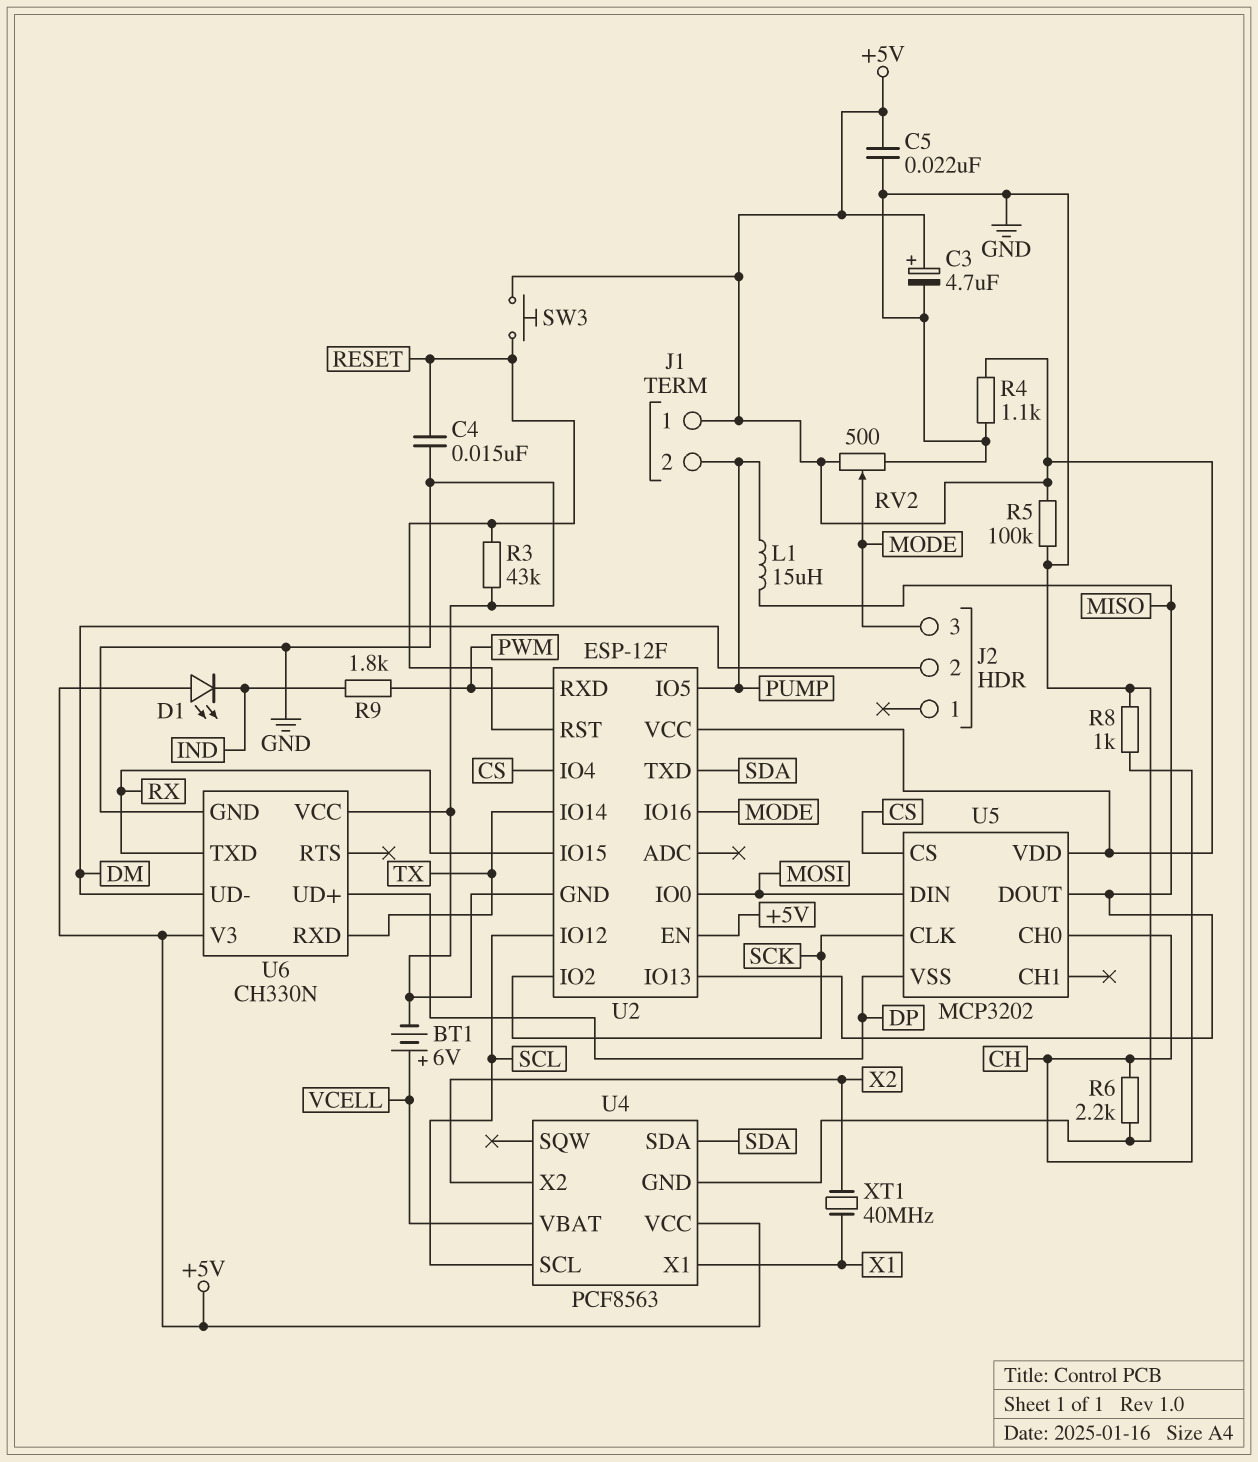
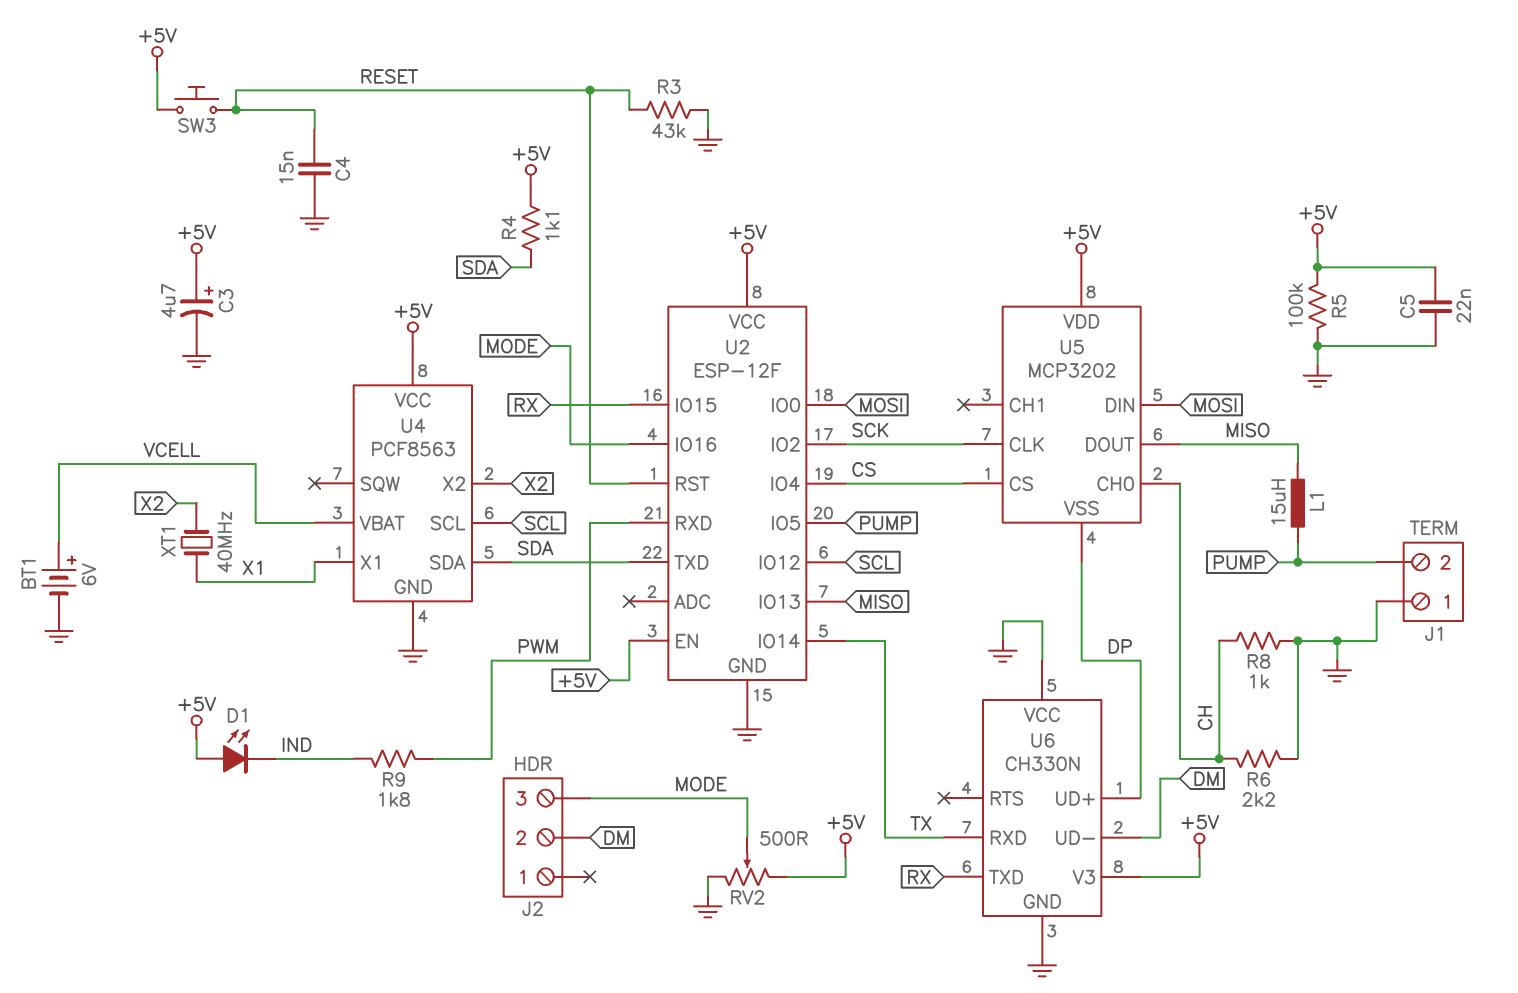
J1 pin 1: +5V -> GND
R4: 1.1k (+5V, GND) -> 1.1k (+5V, SDA)

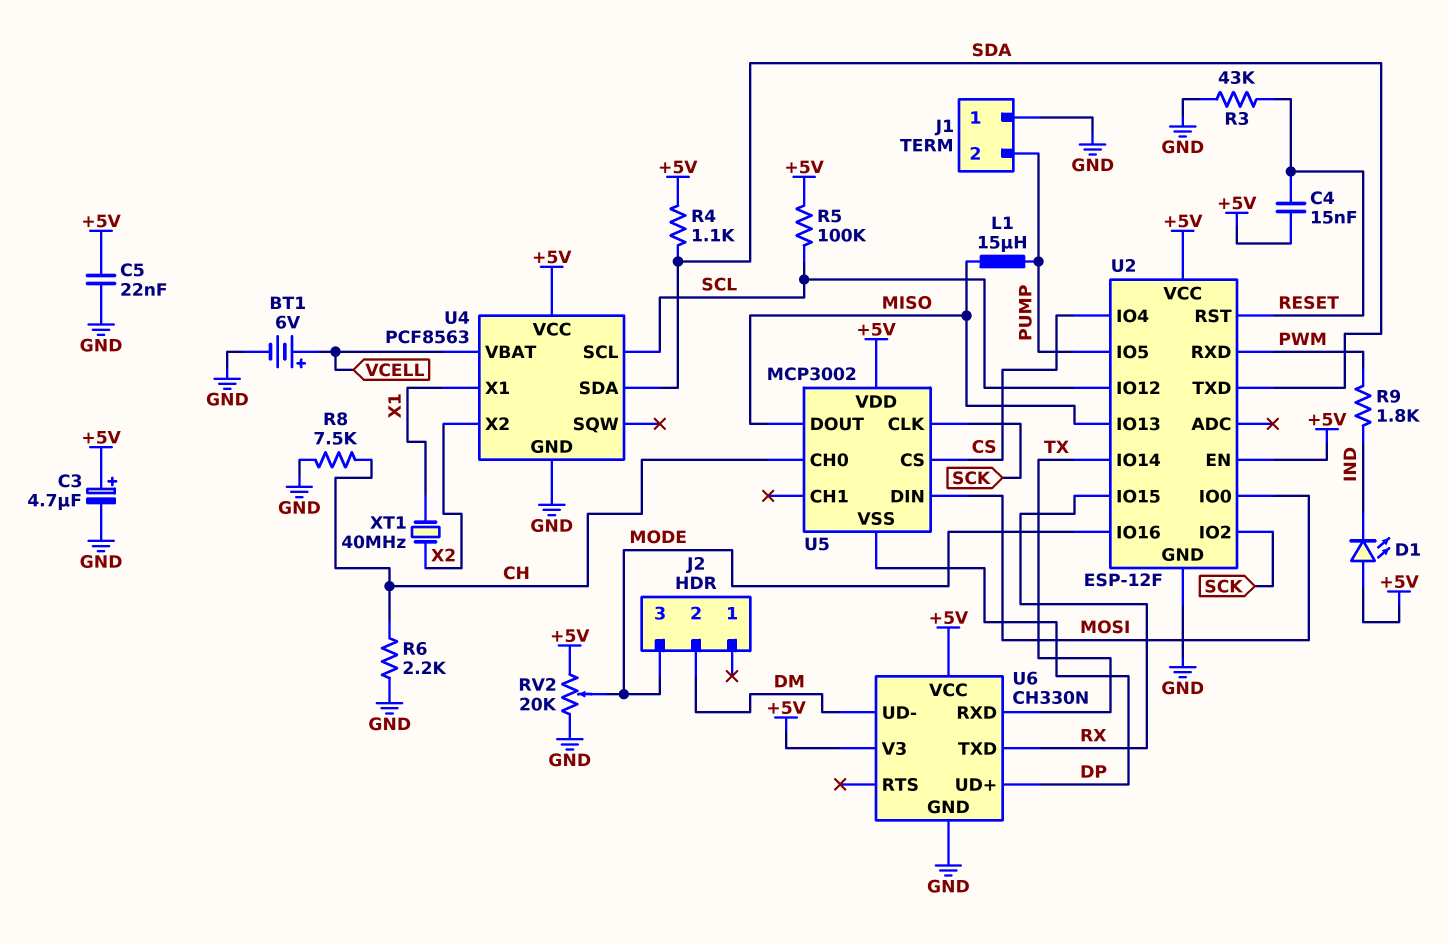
C4: 15nF (GND, RESET) -> 15nF (+5V, RESET)
R5: 100k (+5V, GND) -> 100k (+5V, SCL)
R8: 1k (CH, GND) -> 7.5k (CH, GND)
RV2: 500 (+5V, GND, wiper MODE) -> 20k (+5V, GND, wiper MODE)
SW3: button (+5V, RESET) -> none
U5: MCP3202 -> MCP3002
U6 pin VCC: GND -> +5V

